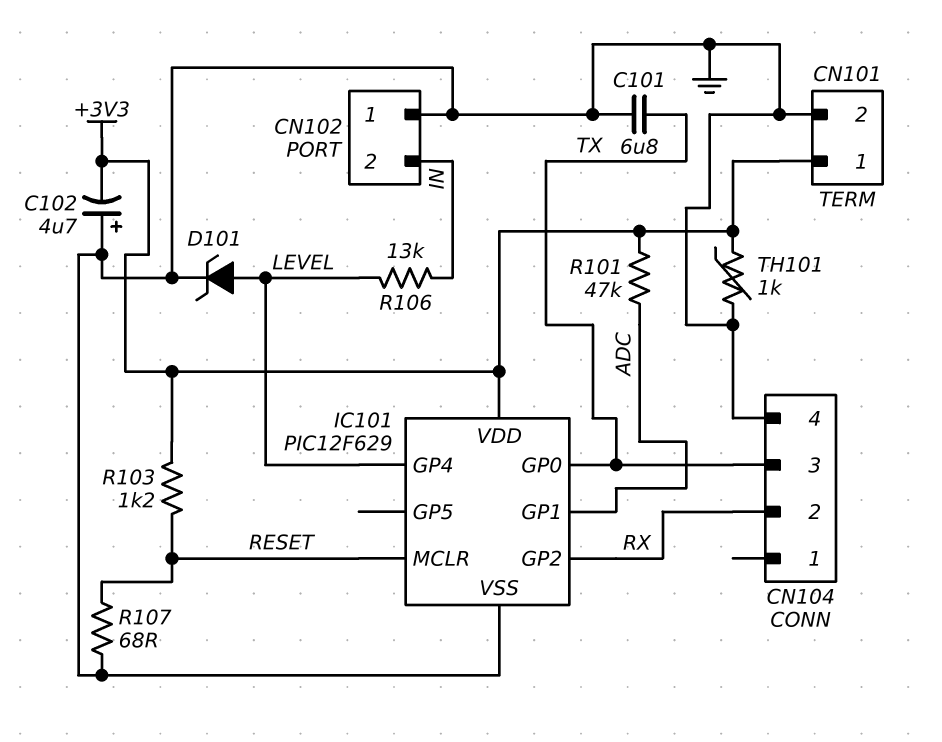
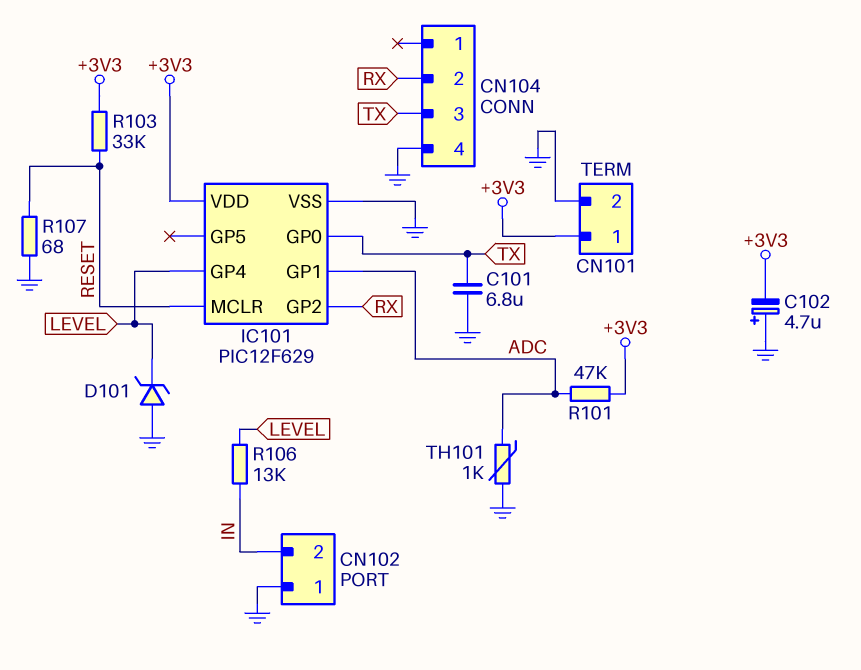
D101: zener (A LEVEL, K GND) -> zener (A GND, K LEVEL)
R103: 1.2k (+3V3, RESET) -> 33k (+3V3, RESET)
TH101: 1k (+3V3, GND) -> 1k (ADC, GND)

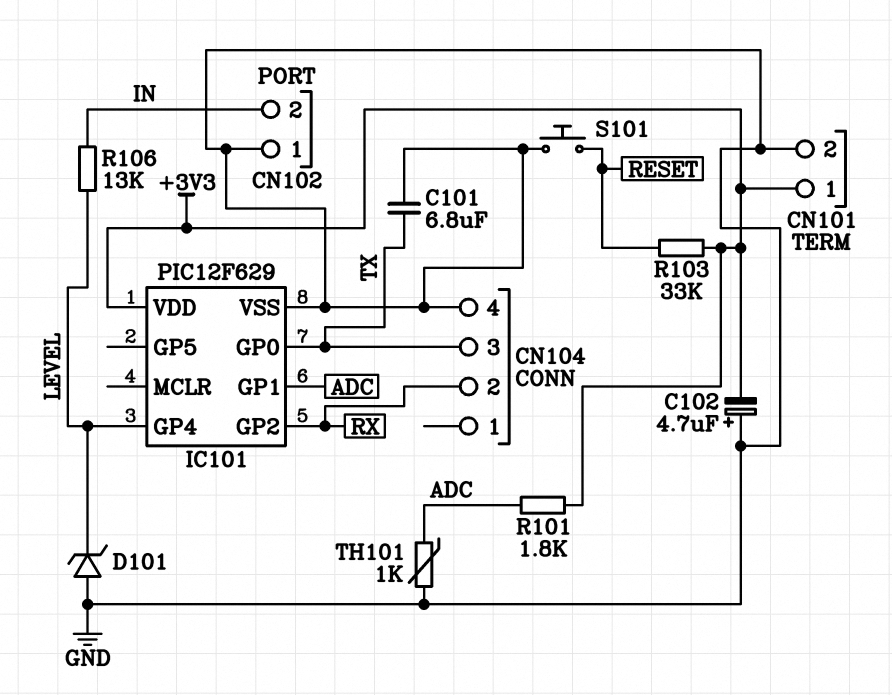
IC101 pin MCLR: RESET -> none
R101: 47k (+3V3, ADC) -> 1.8k (+3V3, ADC)
R107: 68 (GND, RESET) -> none
S101: none -> button (GND, RESET)

